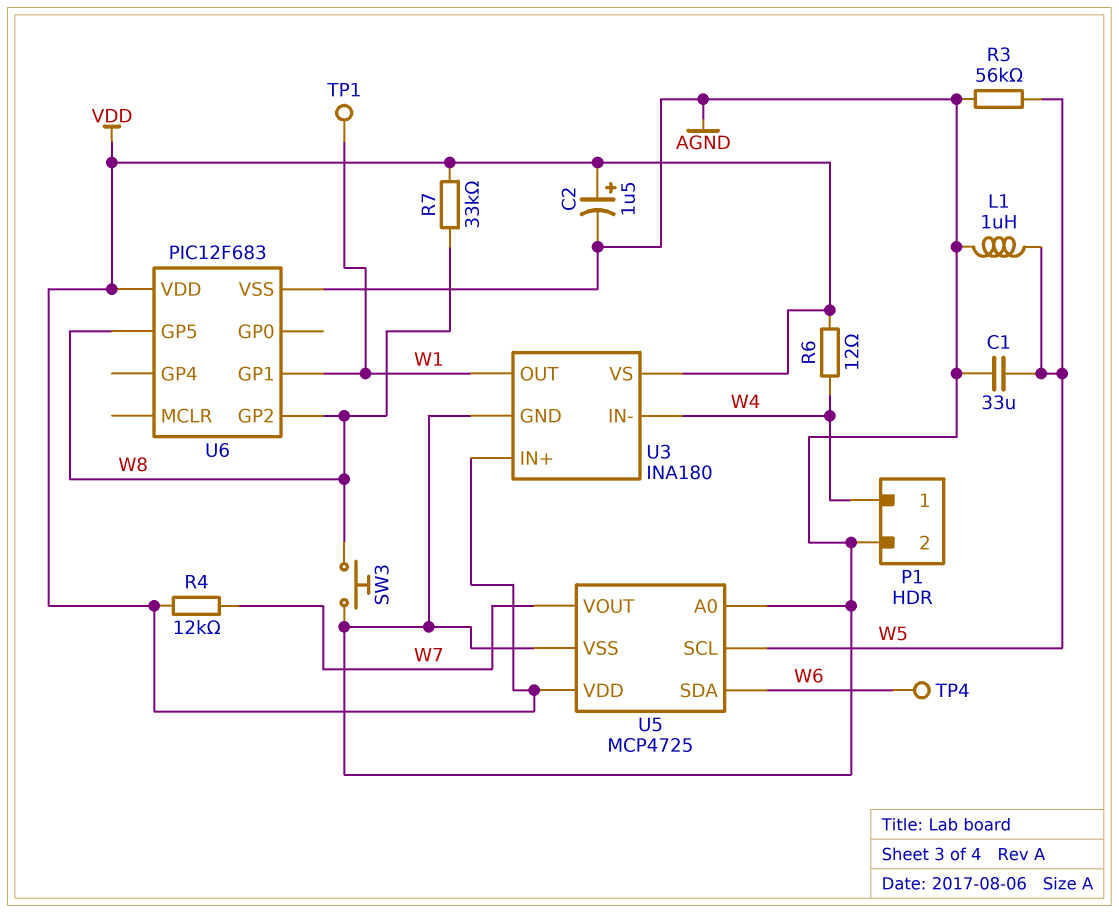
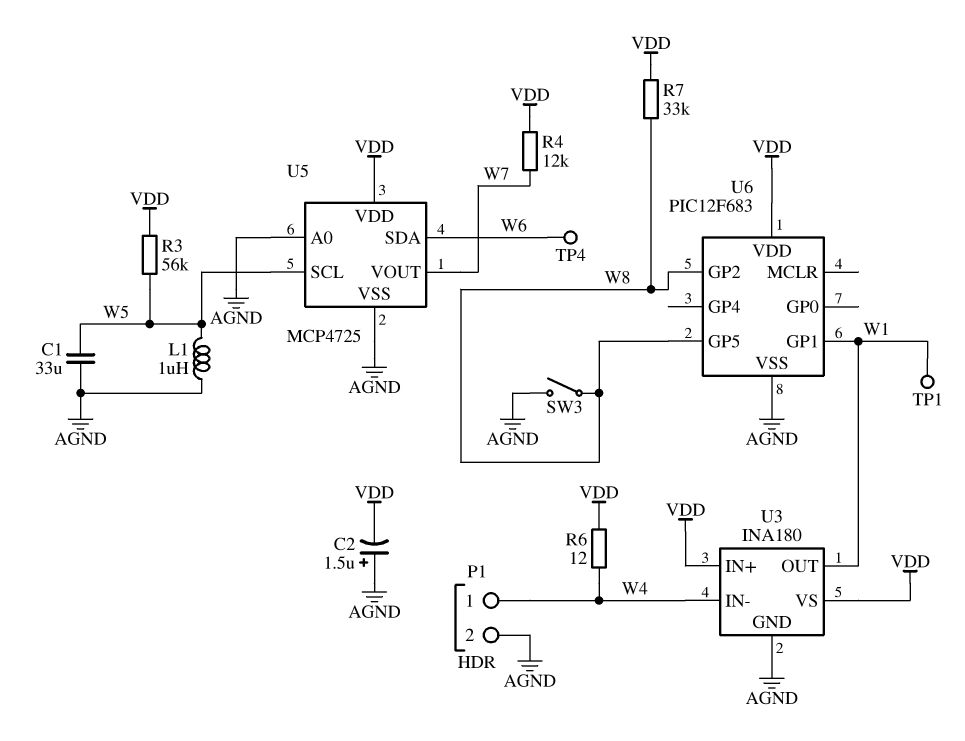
C2: 1.5uF (plus VDD, minus AGND) -> 1.5uF (plus AGND, minus VDD)
R3: 56k (AGND, W5) -> 56k (VDD, W5)
SW3: button (AGND, W8) -> switch (AGND, W8)

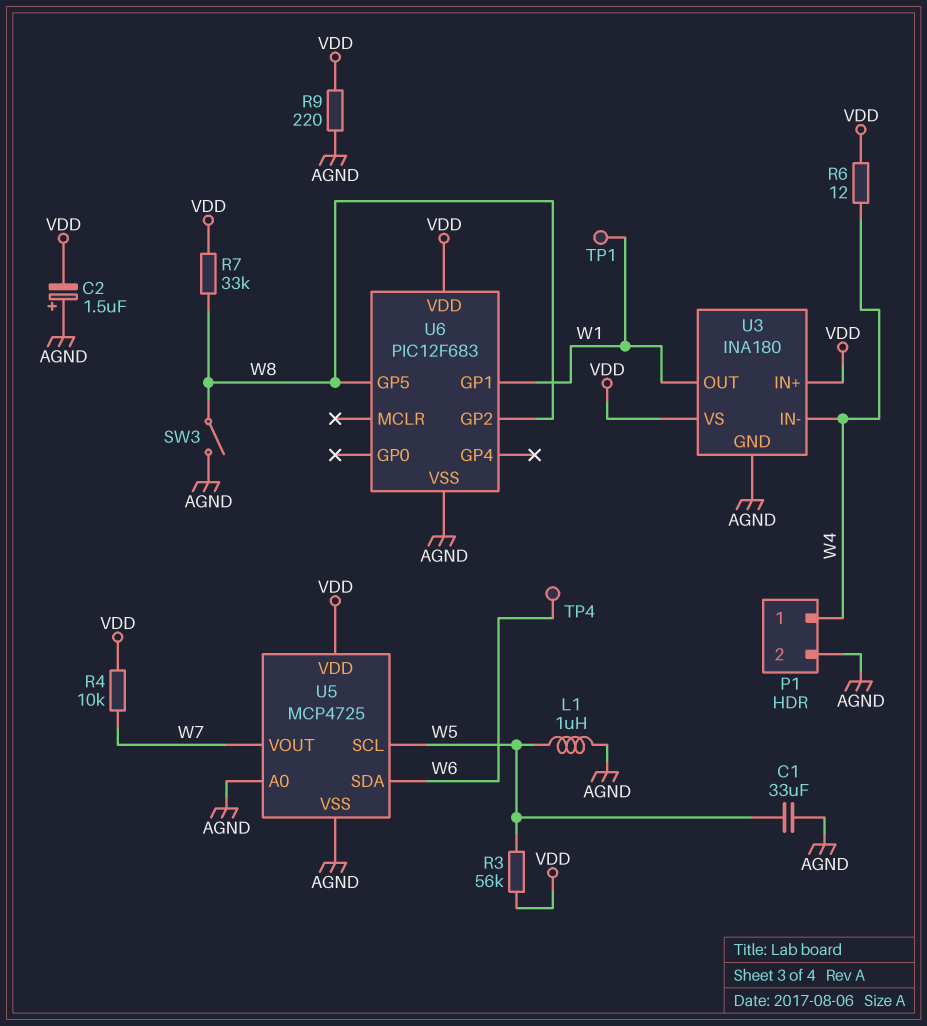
R4: 12k (VDD, W7) -> 10k (VDD, W7)
R9: none -> 220 (AGND, VDD)

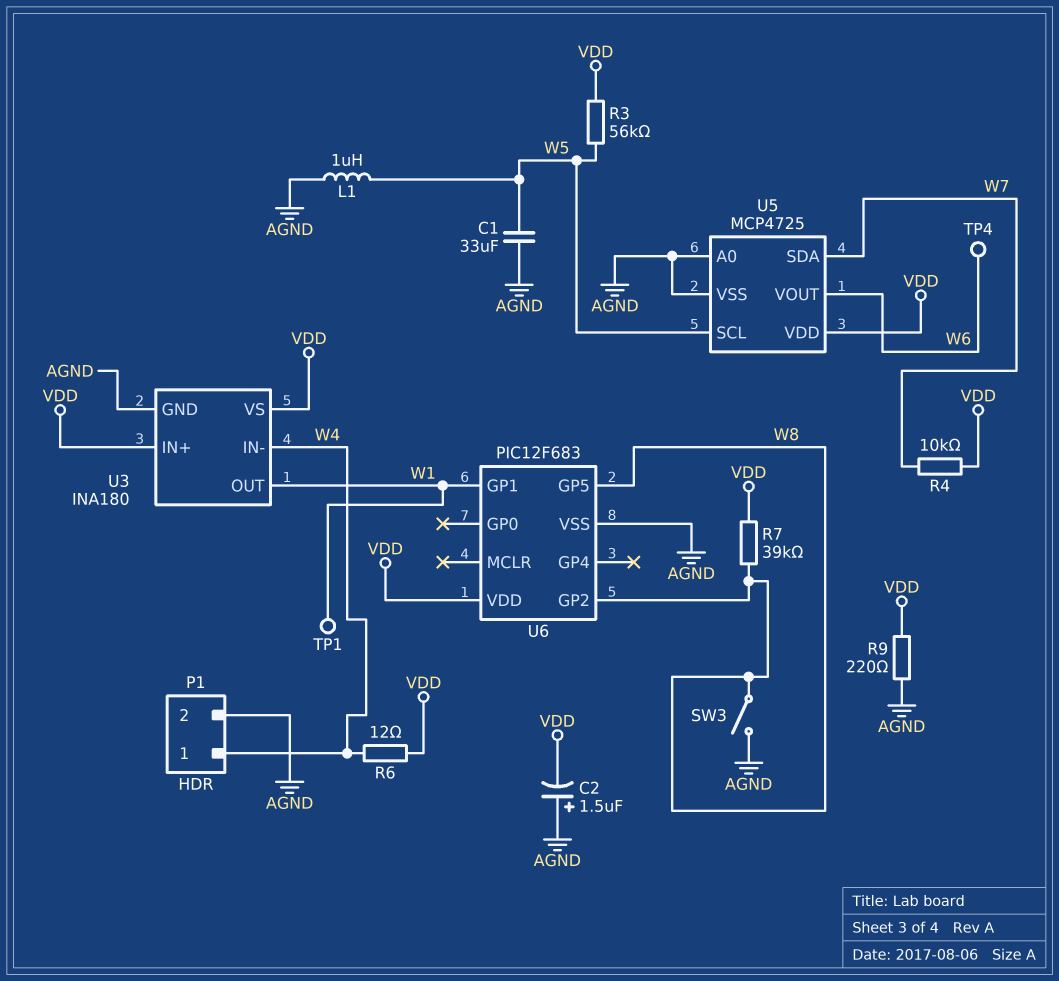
R7: 33k (VDD, W8) -> 39k (VDD, W8)
U5 pin SDA: W6 -> W7
U5 pin VOUT: W7 -> W6

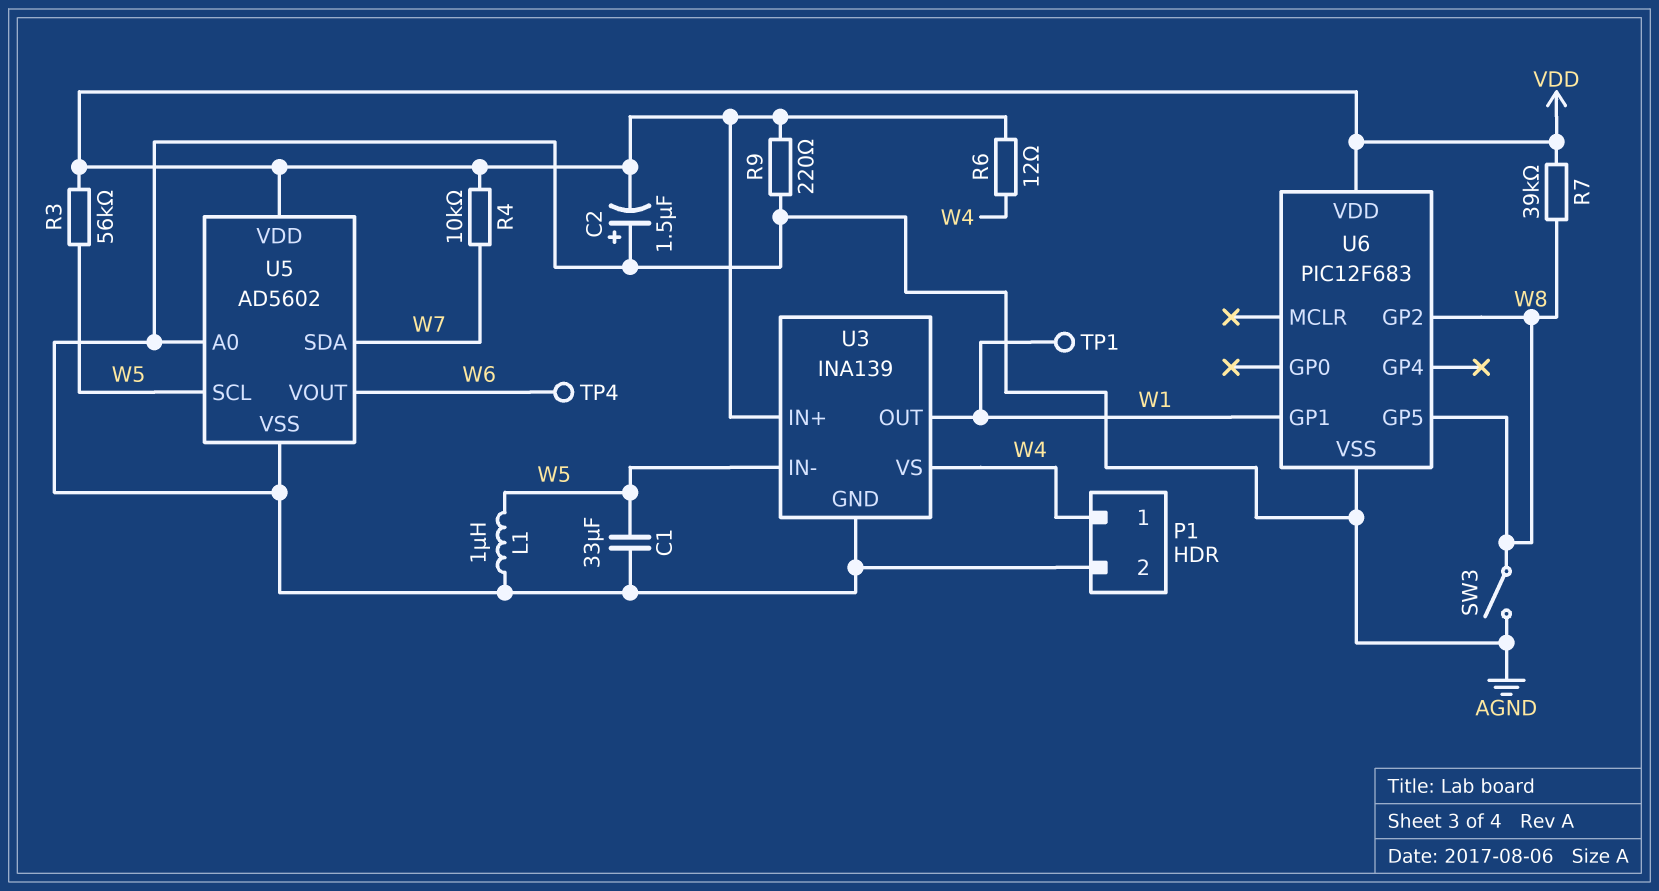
U3: INA180 -> INA139
U3 pin IN-: W4 -> W5
U3 pin VS: VDD -> W4
U5: MCP4725 -> AD5602

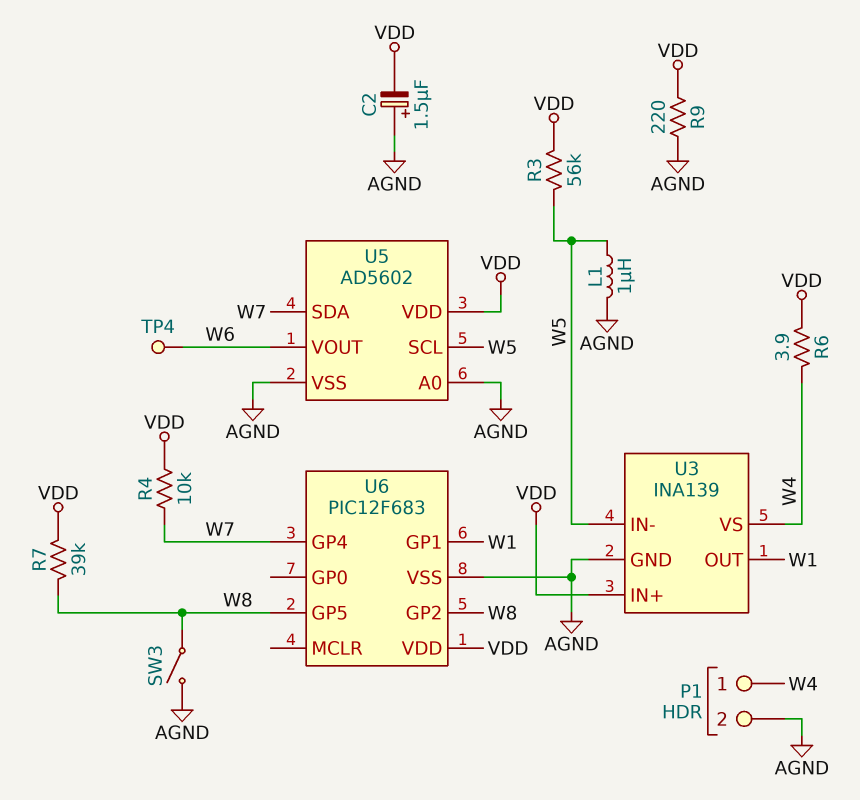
C1: 33uF (AGND, W5) -> none
R6: 12 (VDD, W4) -> 3.9 (VDD, W4)
TP1: test point (W1) -> none
U6 pin GP4: none -> W7

